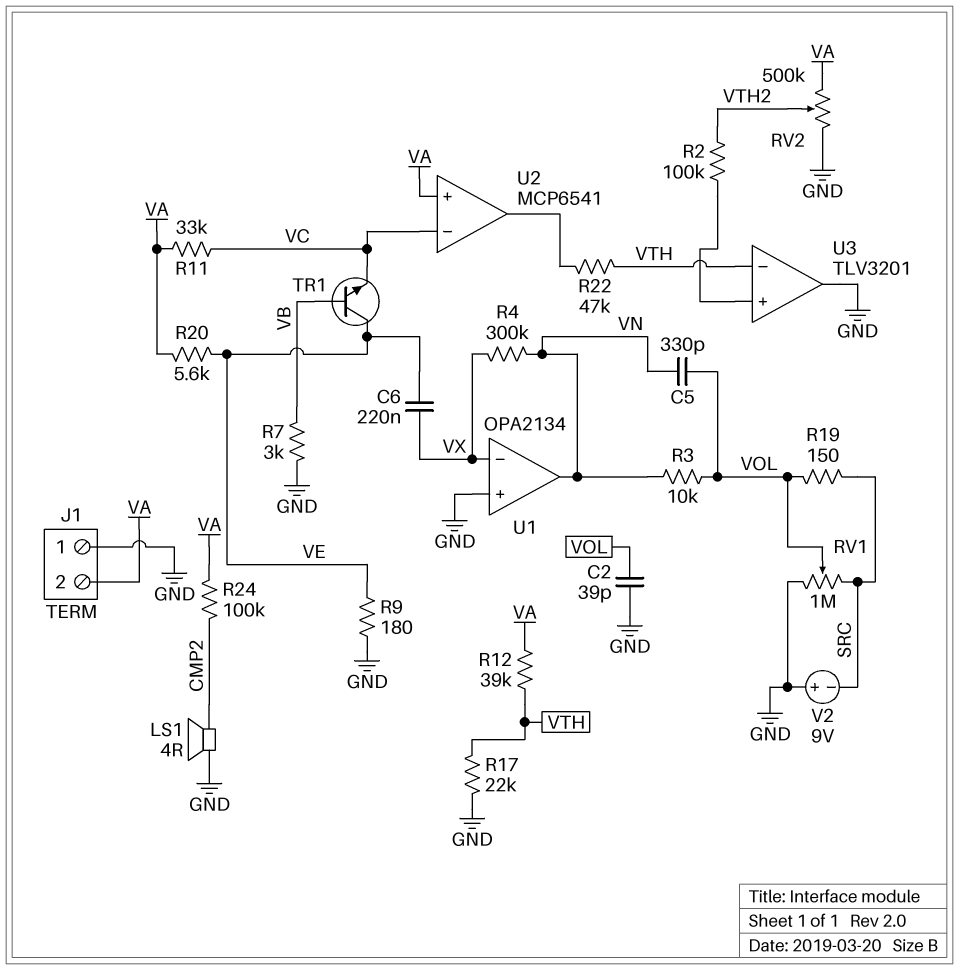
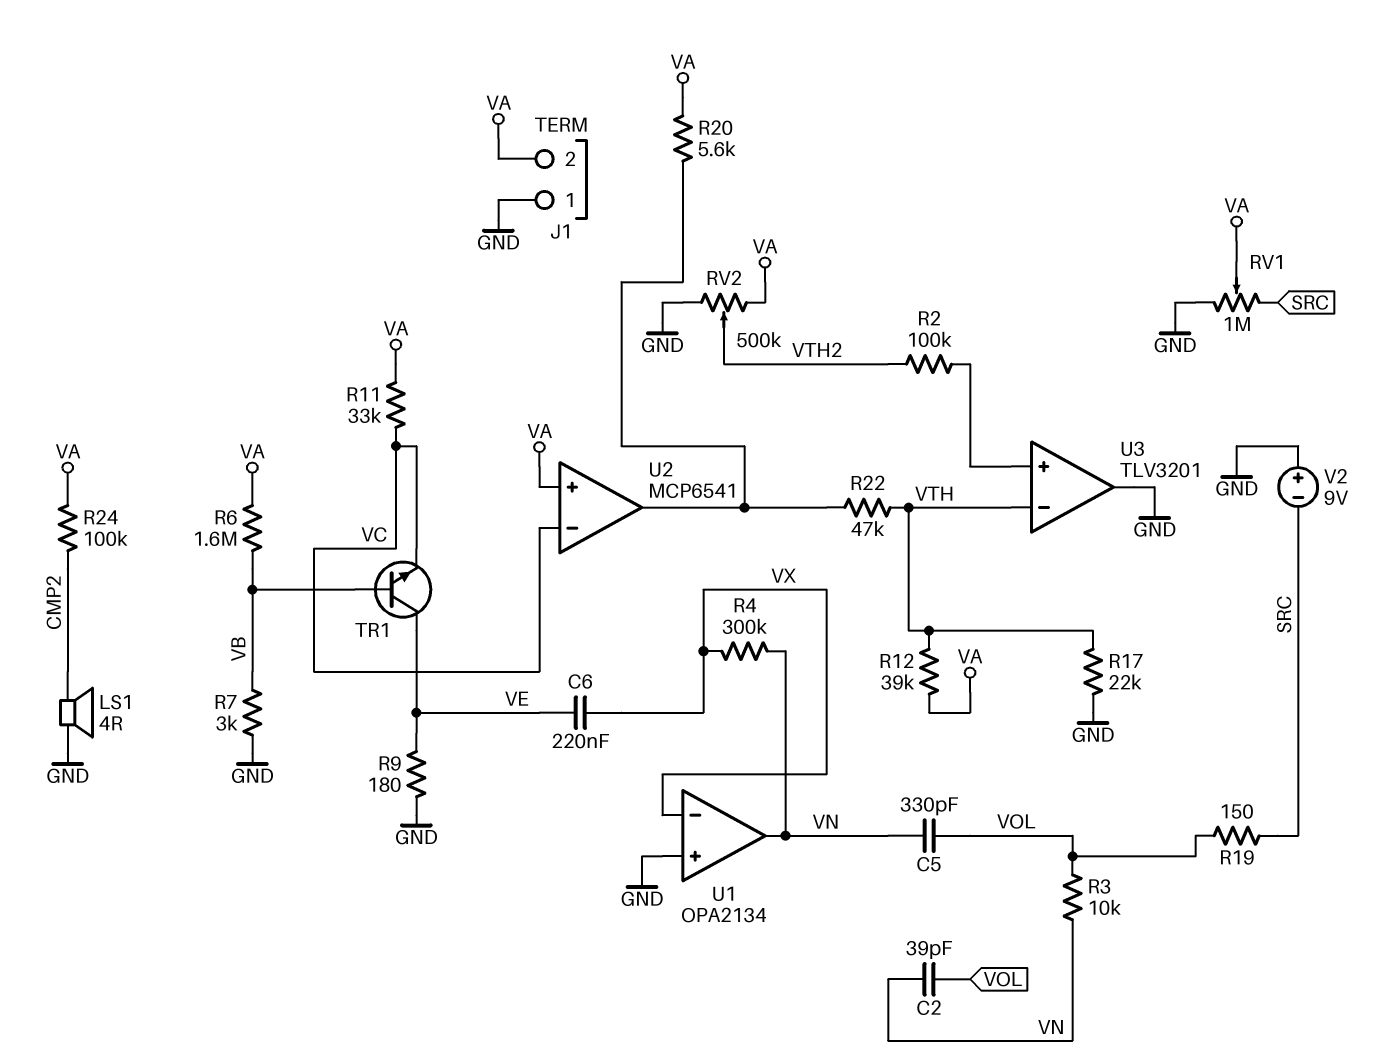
C2: 39pF (GND, VOL) -> 39pF (VN, VOL)
R6: none -> 1.6M (VA, VB)
R20: 5.6k (VA, VE) -> 5.6k (U2/out, VA)
RV1: 1M (GND, SRC, wiper VOL) -> 1M (GND, SRC, wiper VA)

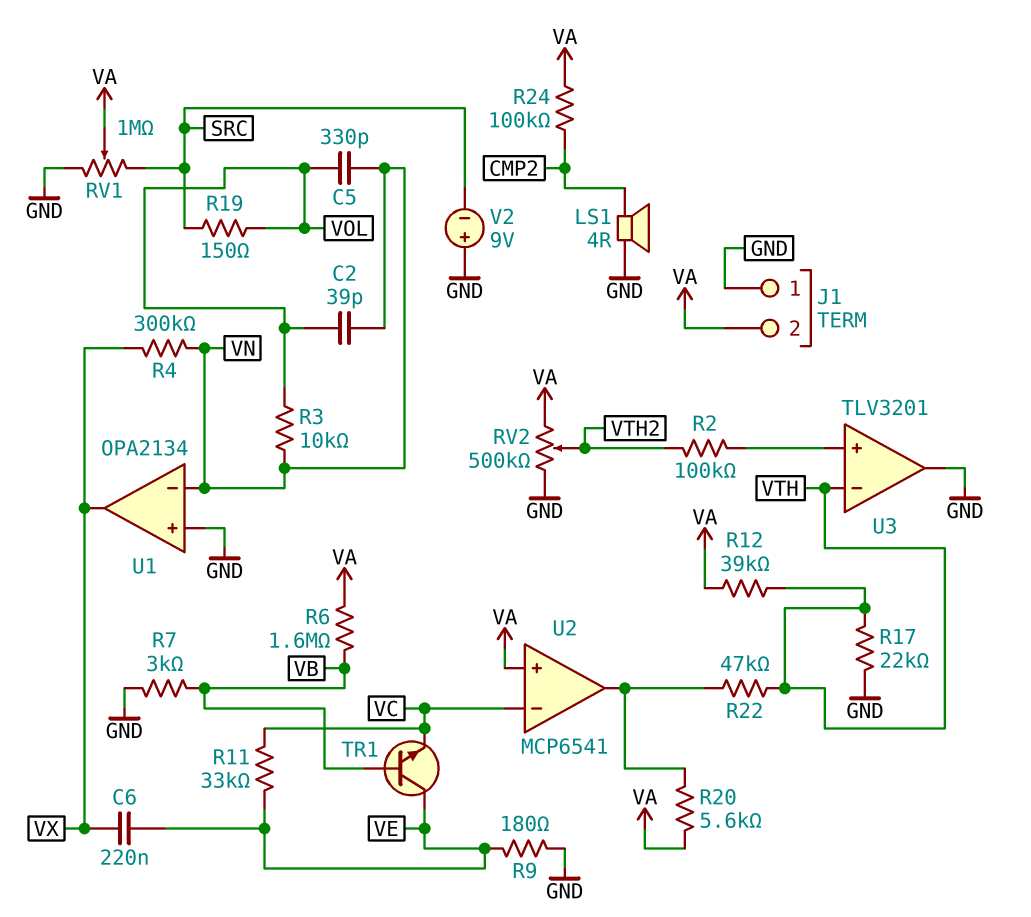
R11: 33k (VA, VC) -> 33k (VC, VE)
U1 pin in-: VX -> VN
U1 pin out: VN -> VX

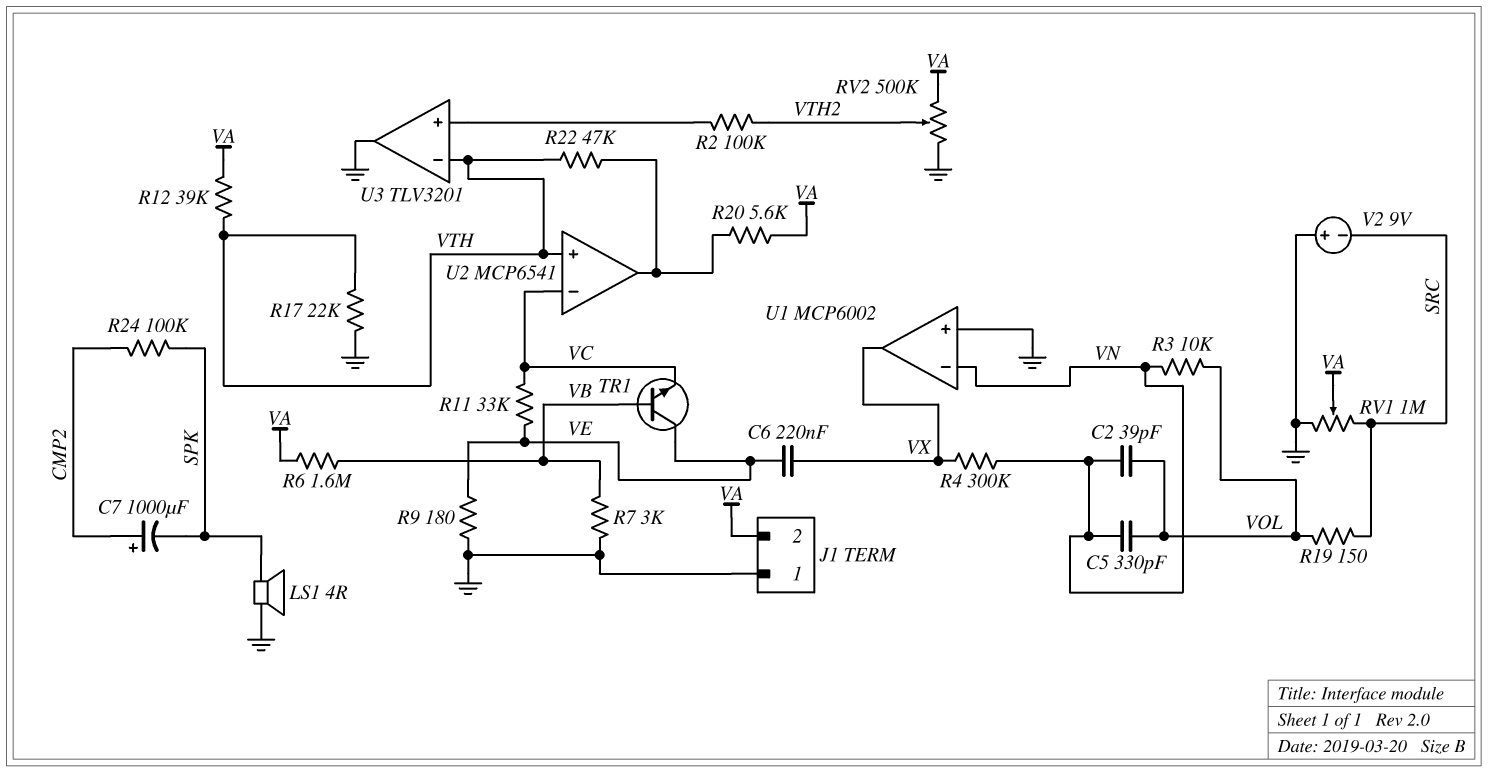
C7: none -> 1000uF (plus CMP2, minus SPK)
LS1: speaker 4R (CMP2, GND) -> speaker 4R (GND, SPK)
R24: 100k (CMP2, VA) -> 100k (CMP2, SPK)
U1: OPA2134 -> MCP6002
U2 pin in+: VA -> VTH

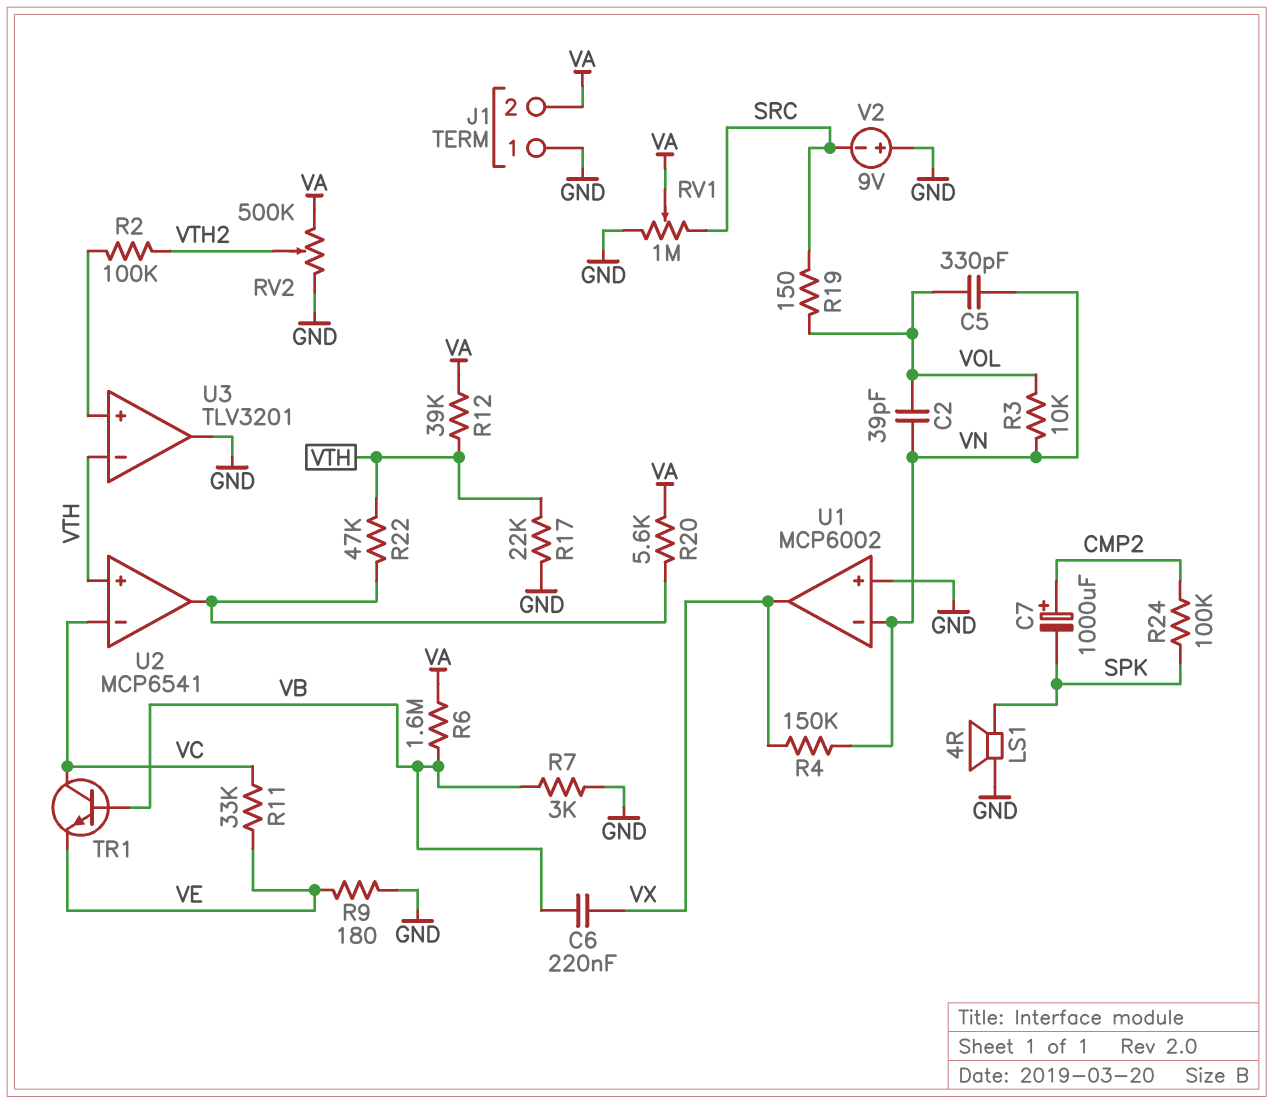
C6: 220nF (VE, VX) -> 220nF (VB, VX)
R4: 300k (VN, VX) -> 150k (VN, VX)
TR1: NPN (B VB, C VE, E VC) -> NPN (B VB, C VC, E VE)

